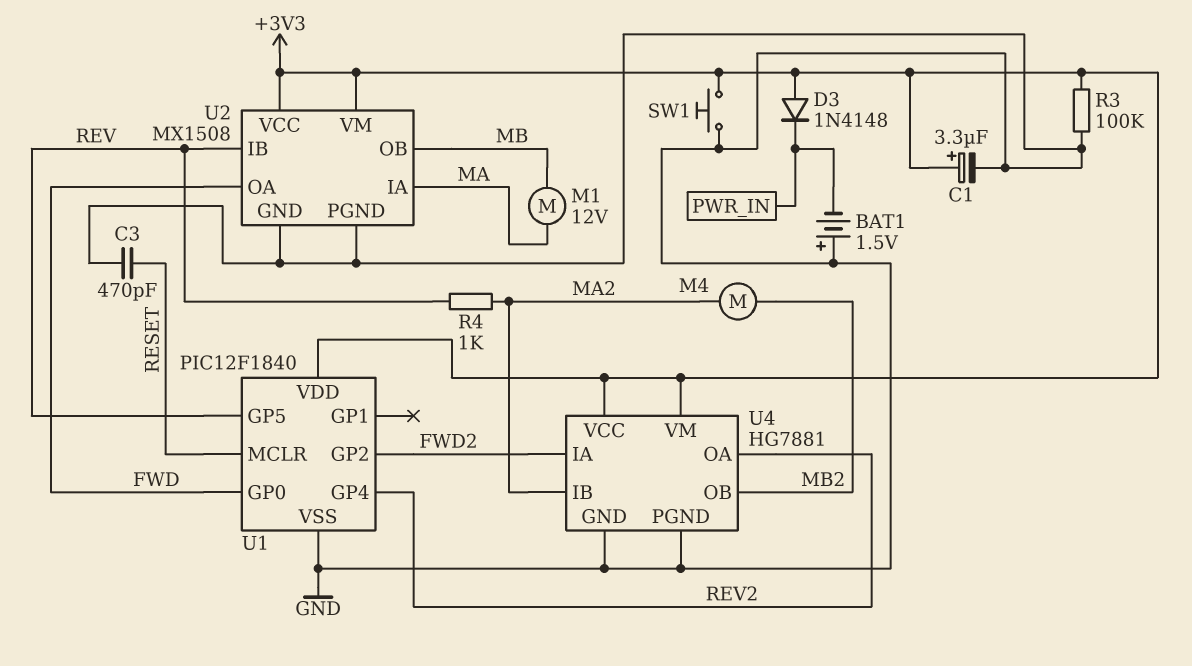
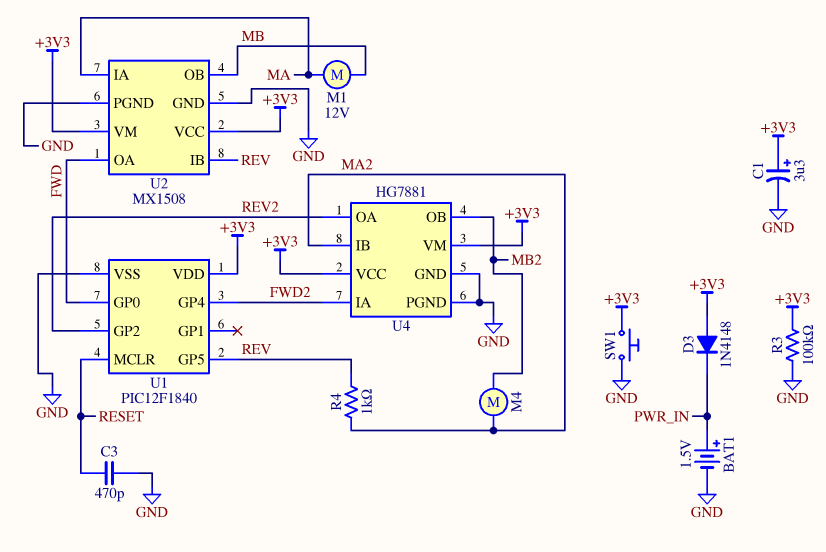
BAT1: 1.5V (plus GND, minus PWR_IN) -> 1.5V (plus PWR_IN, minus GND)
U1 pin GP2: FWD2 -> REV2
U1 pin GP4: REV2 -> FWD2

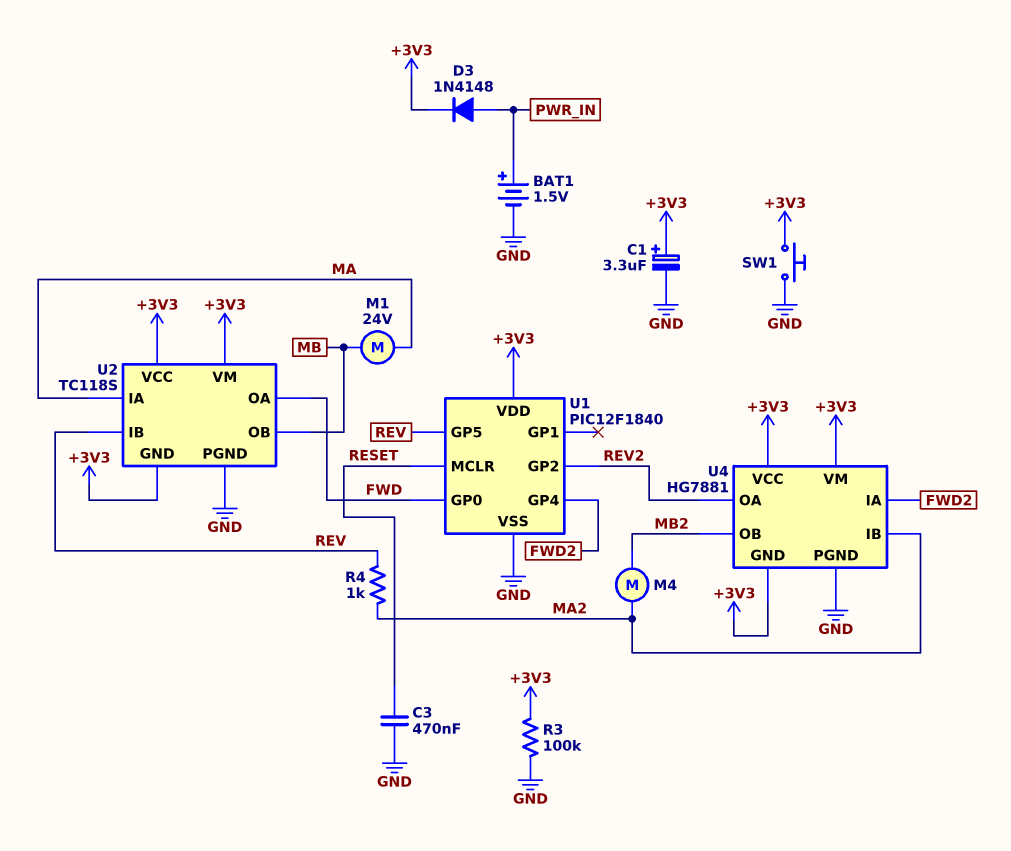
C3: 470pF (GND, RESET) -> 470nF (GND, RESET)
D3: diode 1N4148 (A +3V3, K PWR_IN) -> diode 1N4148 (A PWR_IN, K +3V3)
M1: motor 12V (MA, MB) -> motor 24V (MA, MB)
U2: MX1508 -> TC118S
U2 pin GND: GND -> +3V3
U4 pin GND: GND -> +3V3

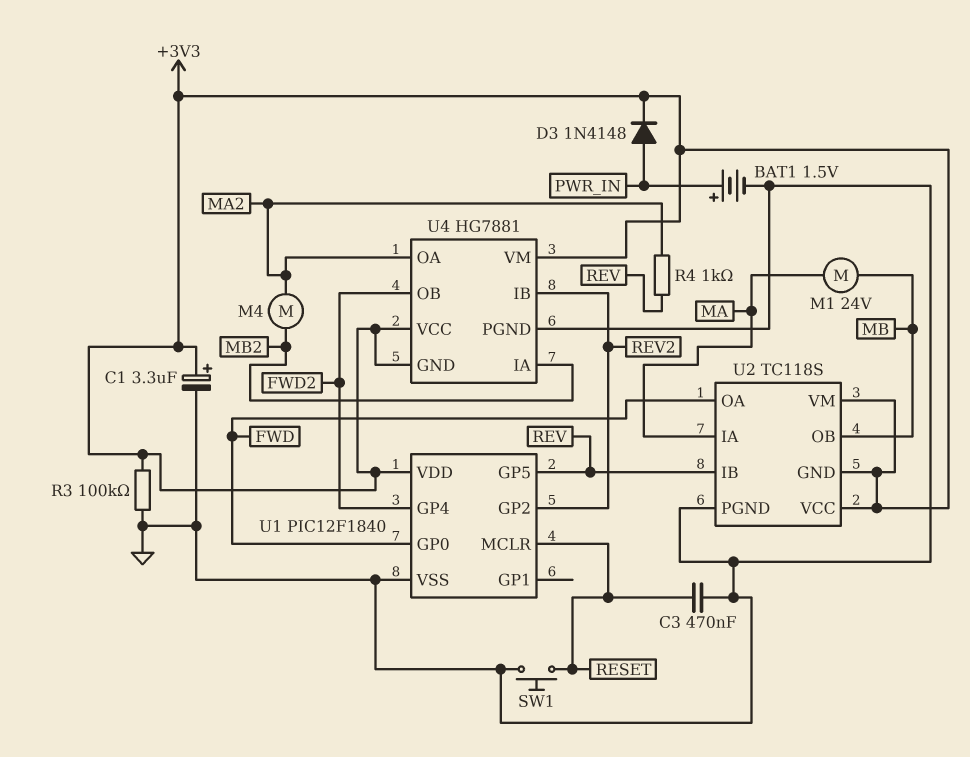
SW1: button (+3V3, GND) -> button (GND, RESET)
U4 pin IA: FWD2 -> MB2
U4 pin IB: MA2 -> REV2
U4 pin OA: REV2 -> MA2
U4 pin OB: MB2 -> FWD2

